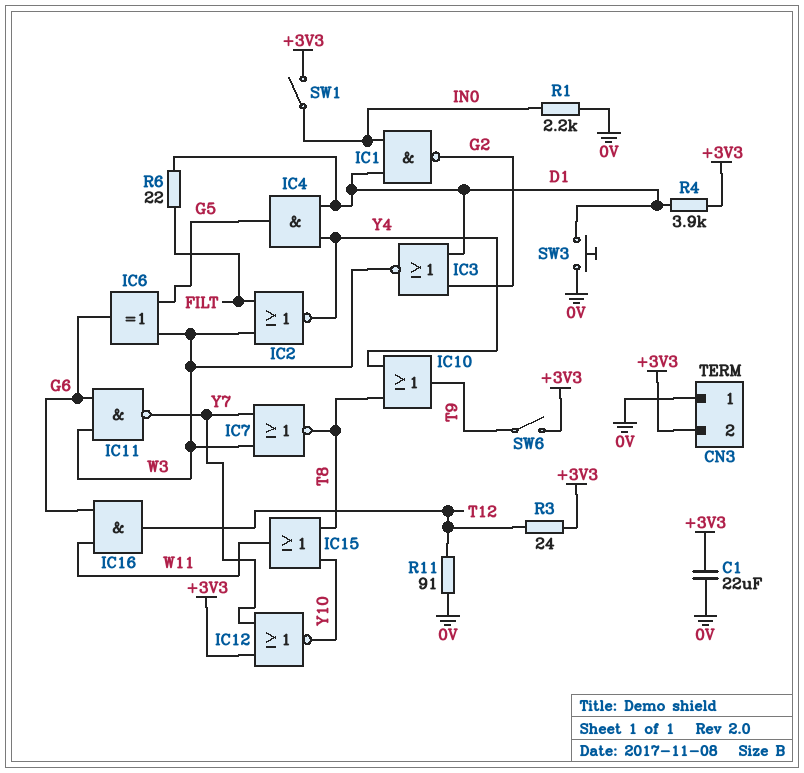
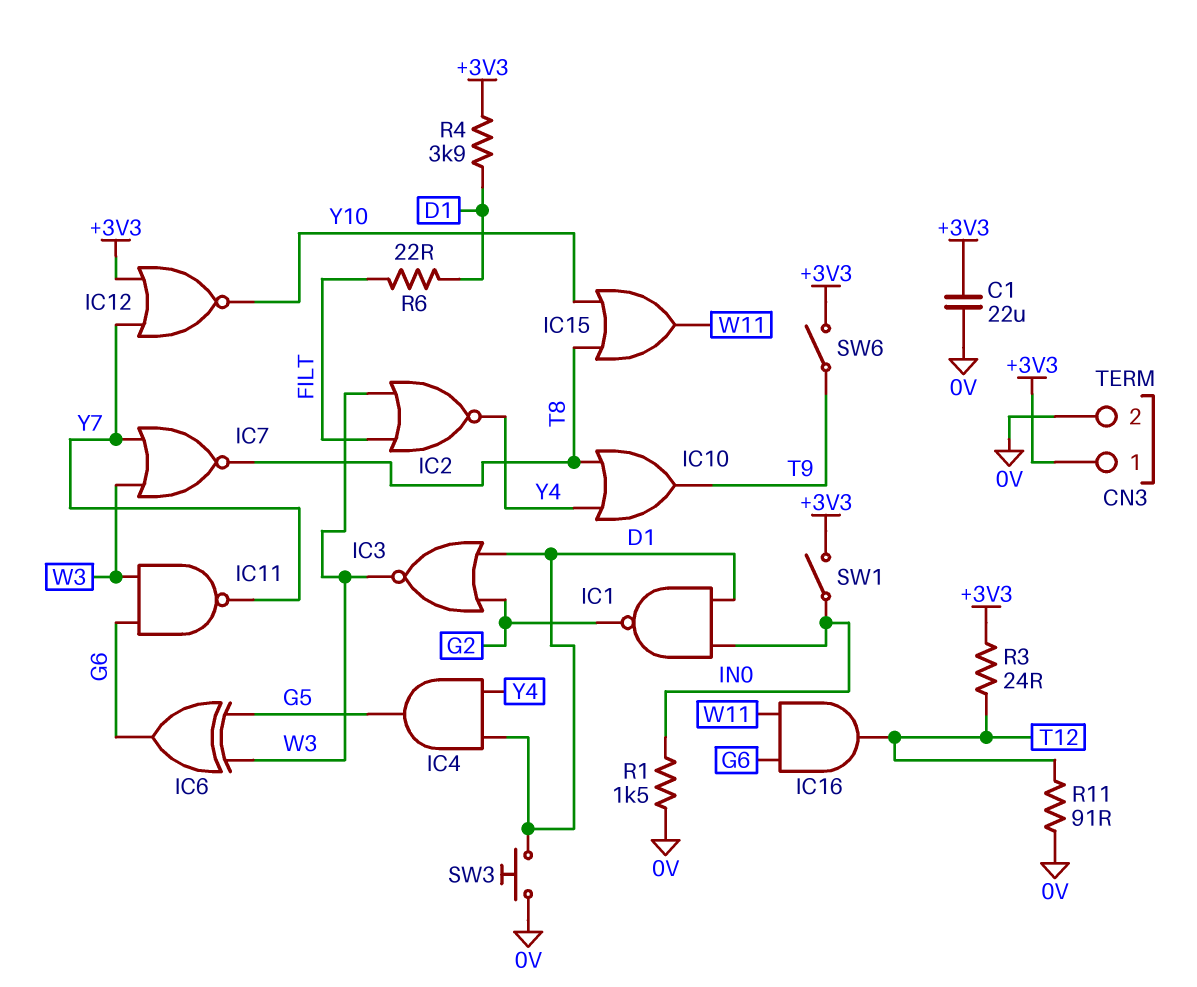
CN3 pin 1: 0V -> +3V3
CN3 pin 2: +3V3 -> 0V
R1: 2.2k (0V, IN0) -> 1.5k (0V, IN0)

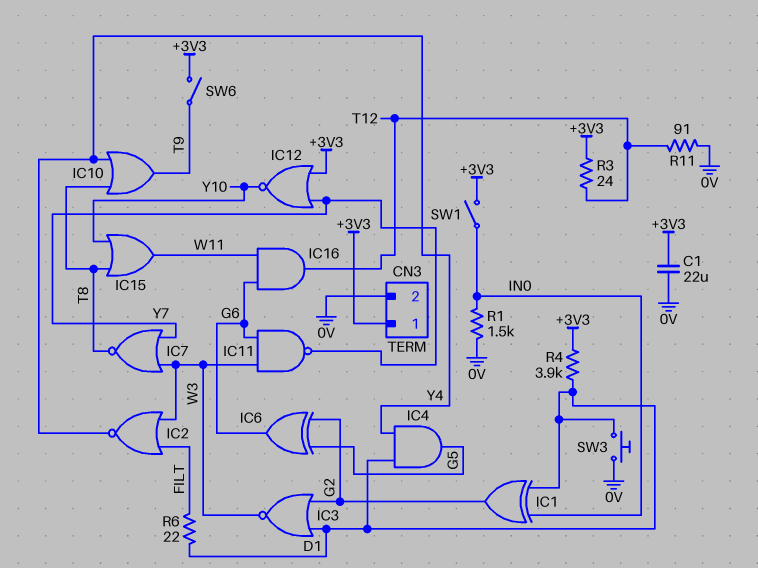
IC1: NAND (in D1, in IN0, out G2) -> XOR (in D1, in IN0, out G2)
IC6: XOR (in G5, in W3, out G6) -> XOR (in G2, in G5, out G6)

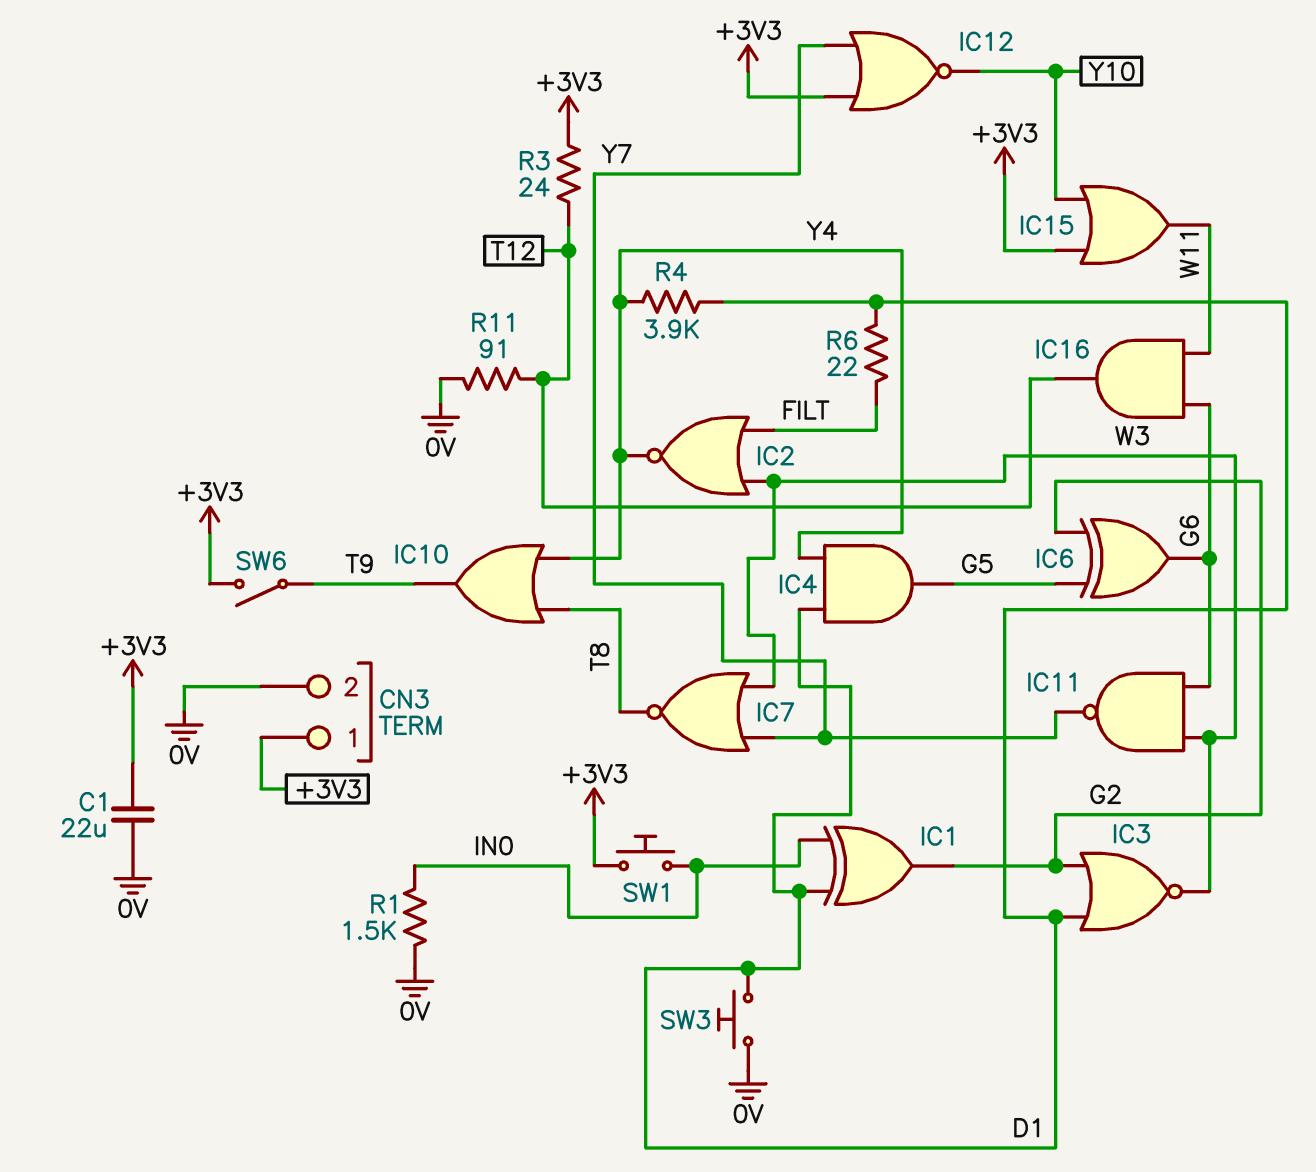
IC15: OR (in T8, in Y10, out W11) -> OR (in +3V3, in Y10, out W11)
R4: 3.9k (+3V3, D1) -> 3.9k (D1, Y4)
SW1: switch (+3V3, IN0) -> button (+3V3, IN0)

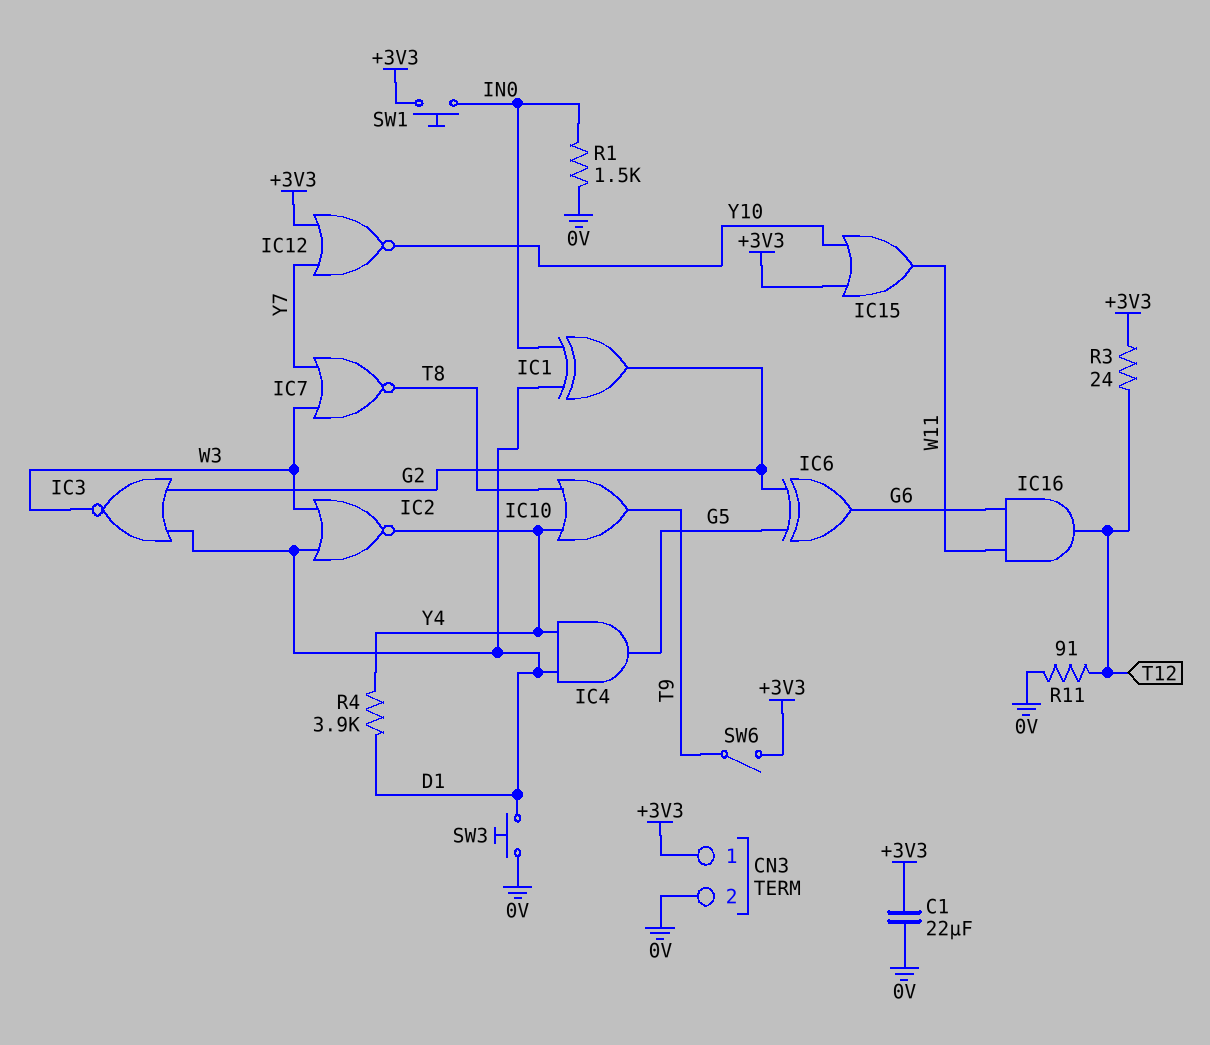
IC2: NOR (in FILT, in W3, out Y4) -> NOR (in D1, in W3, out Y4)
IC11: NAND (in G6, in W3, out Y7) -> none
R6: 22 (D1, FILT) -> none

